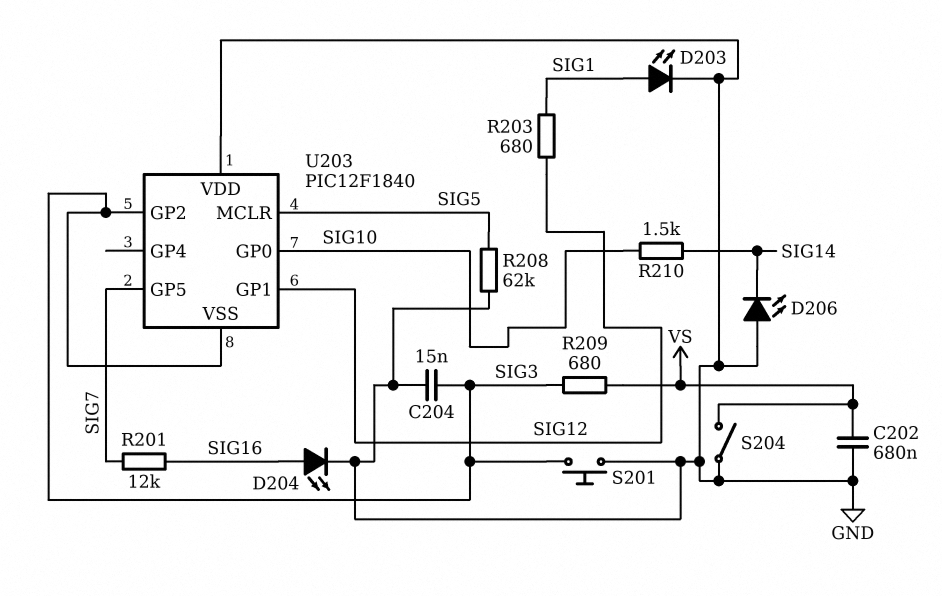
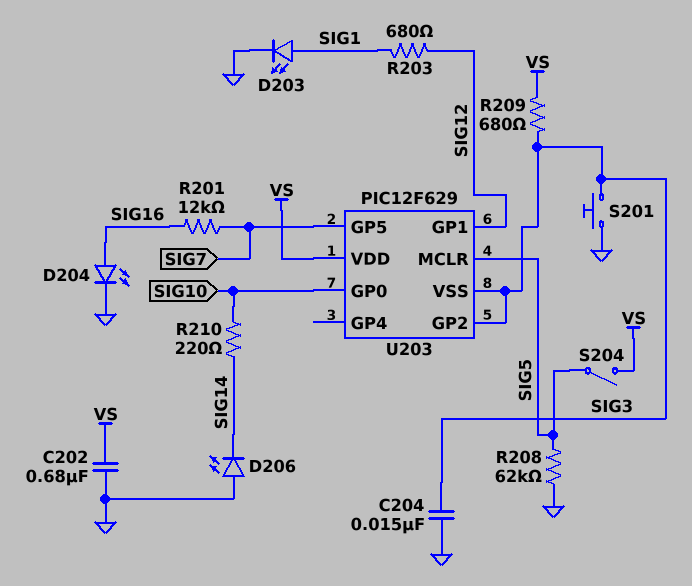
R210: 1.5k (SIG10, SIG14) -> 220 (SIG10, SIG14)
S204: switch (GND, VS) -> switch (SIG5, VS)
U203: PIC12F1840 -> PIC12F629
U203 pin VDD: GND -> VS

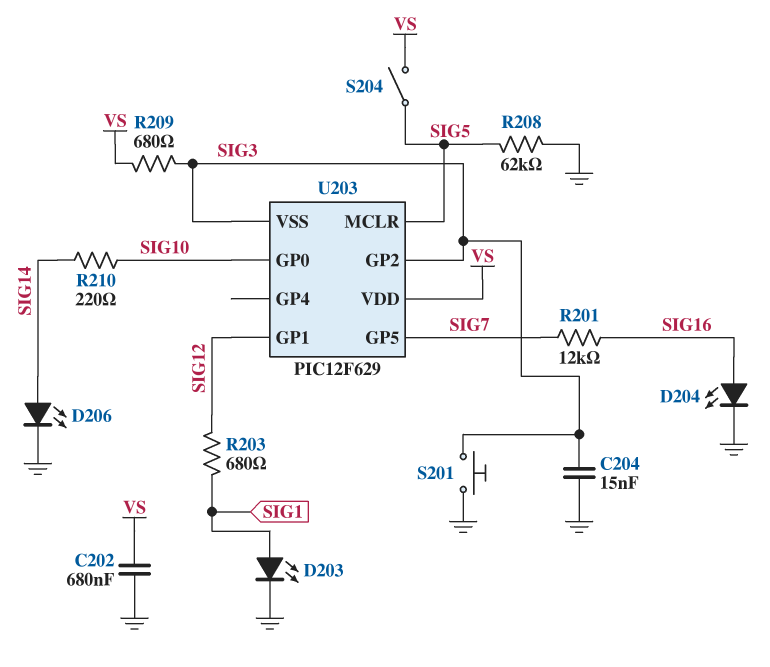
D206: LED (A GND, K SIG14) -> LED (A SIG14, K GND)

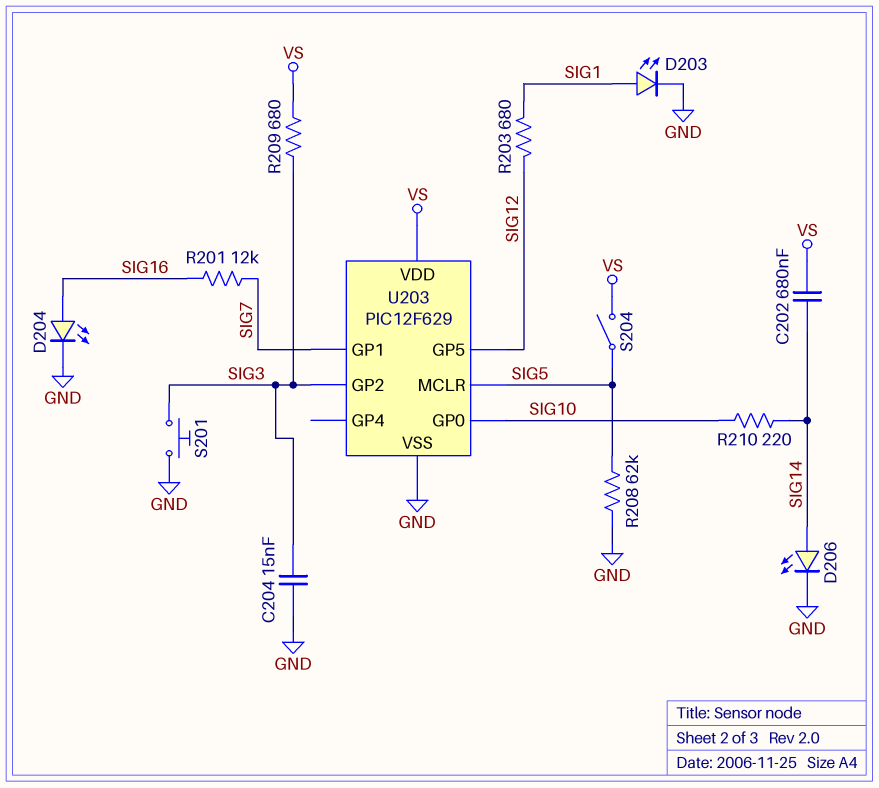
C202: 680nF (GND, VS) -> 680nF (SIG14, VS)
U203 pin GP1: SIG12 -> SIG7
U203 pin GP5: SIG7 -> SIG12
U203 pin VSS: SIG3 -> GND

